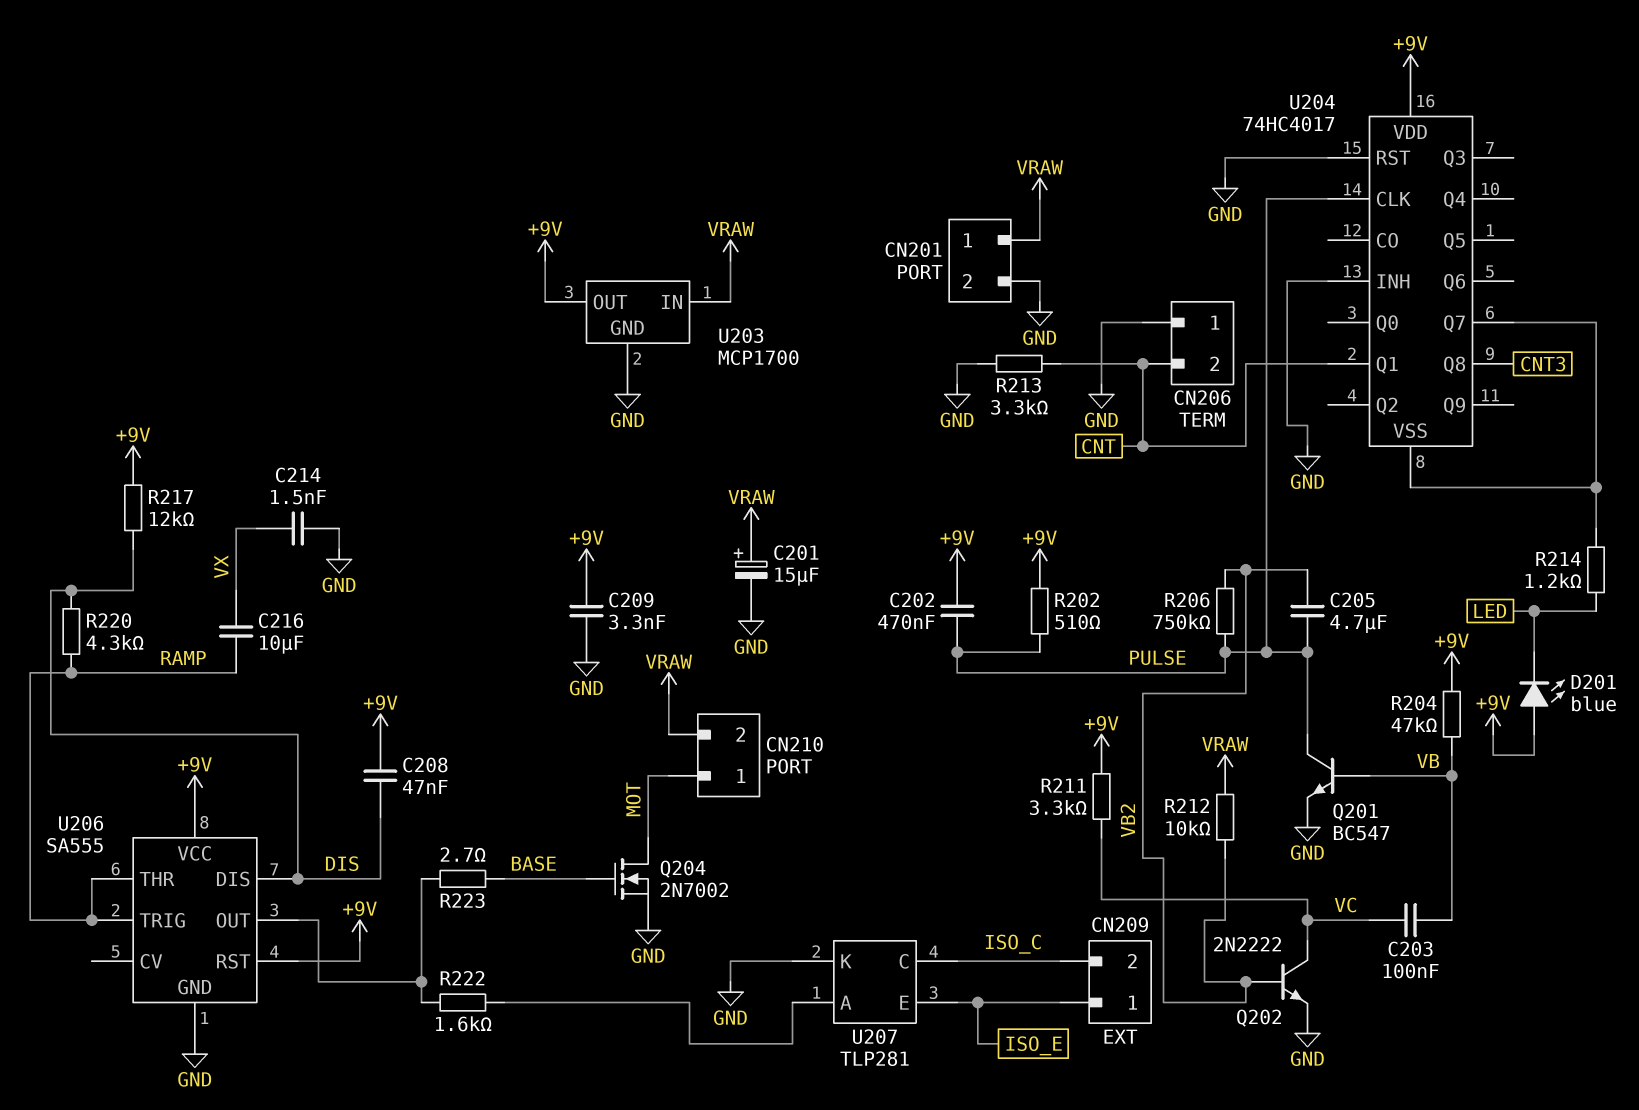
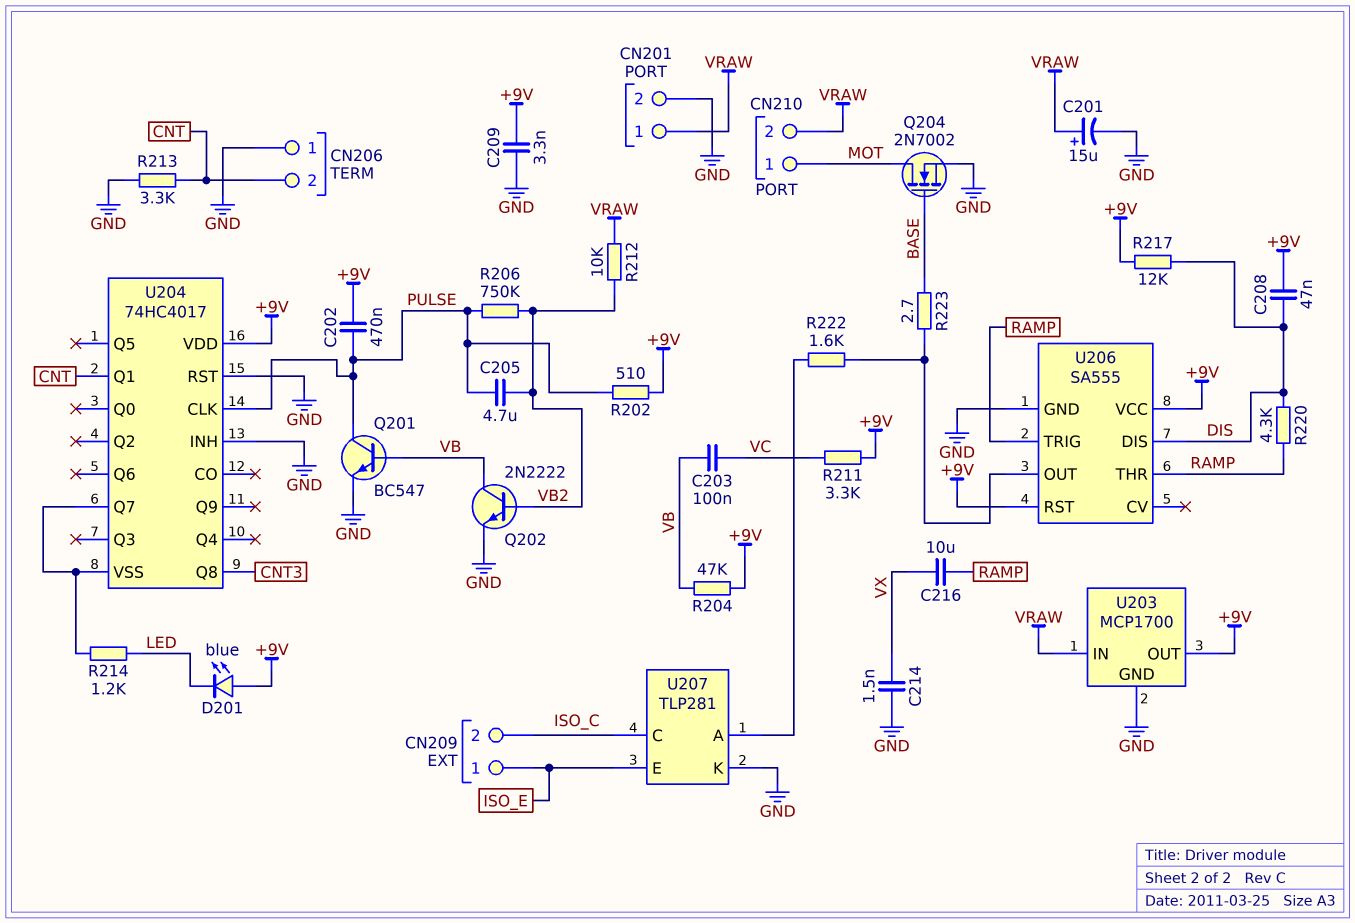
Q202: NPN 2N2222 (B VB2, C VC, E GND) -> NPN 2N2222 (B VB2, C VB, E GND)

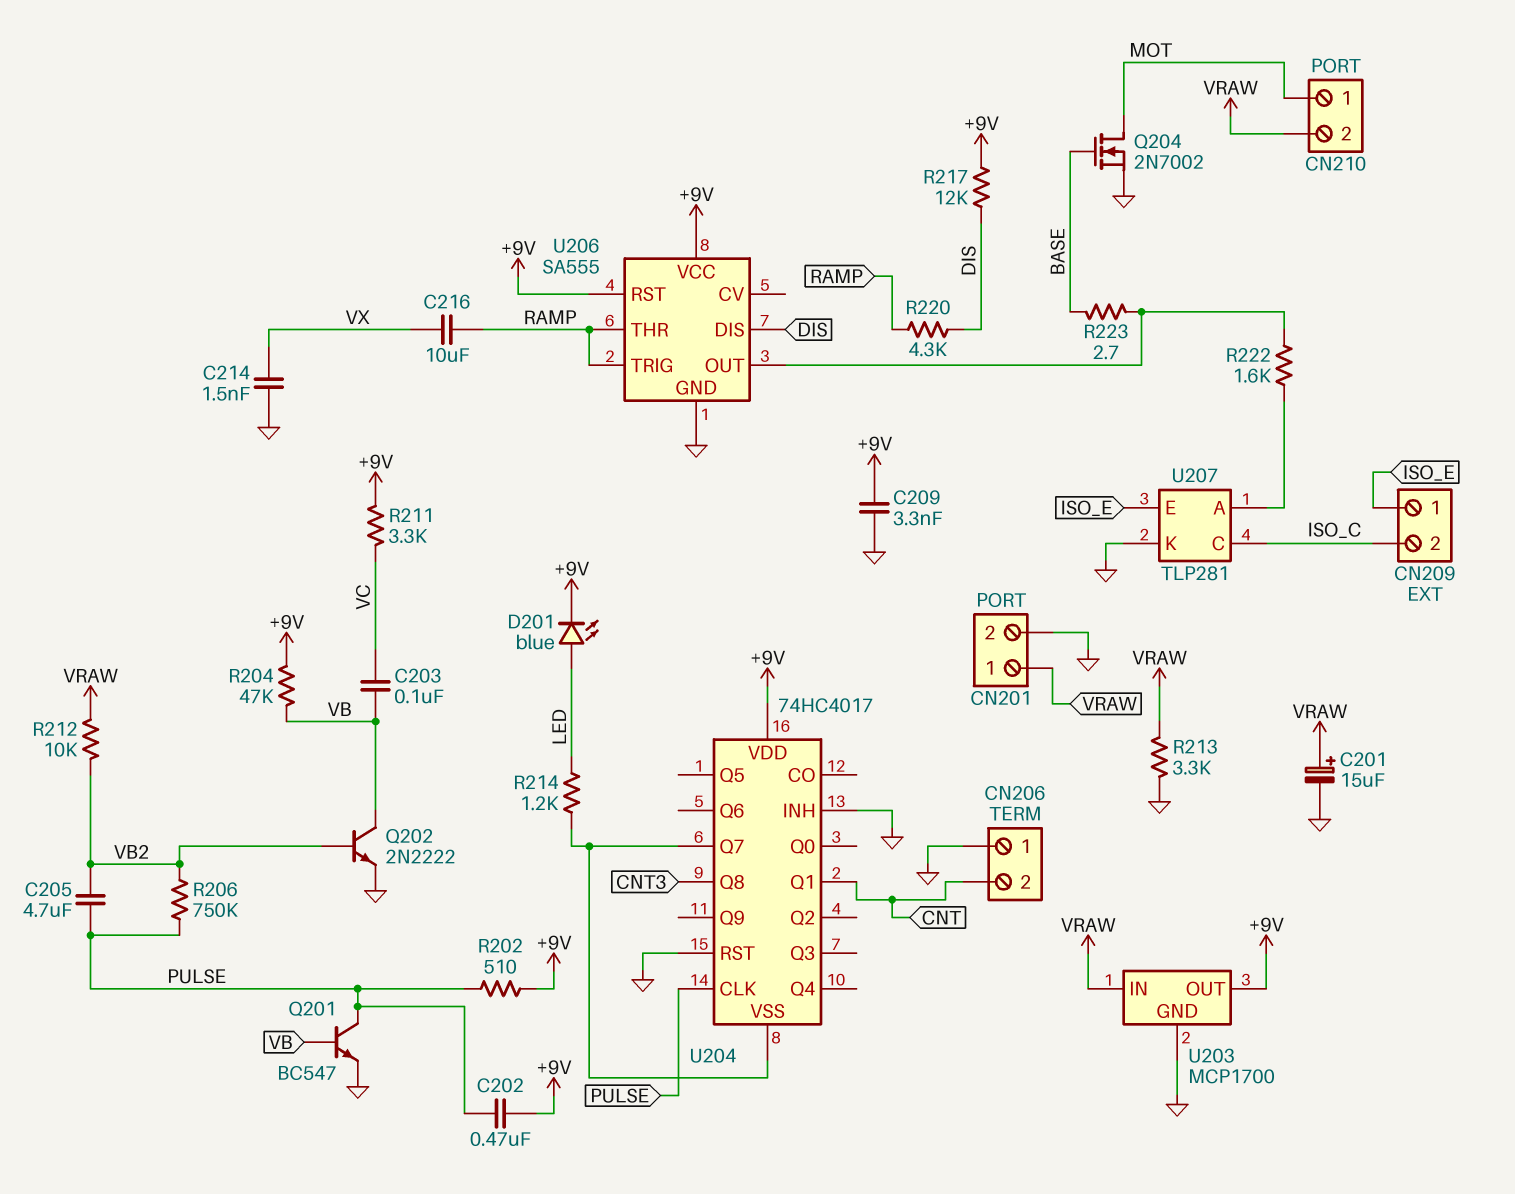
C208: 47nF (+9V, DIS) -> none
D201: LED blue (A +9V, K LED) -> LED blue (A LED, K +9V)
R213: 3.3k (CNT, GND) -> 3.3k (GND, VRAW)

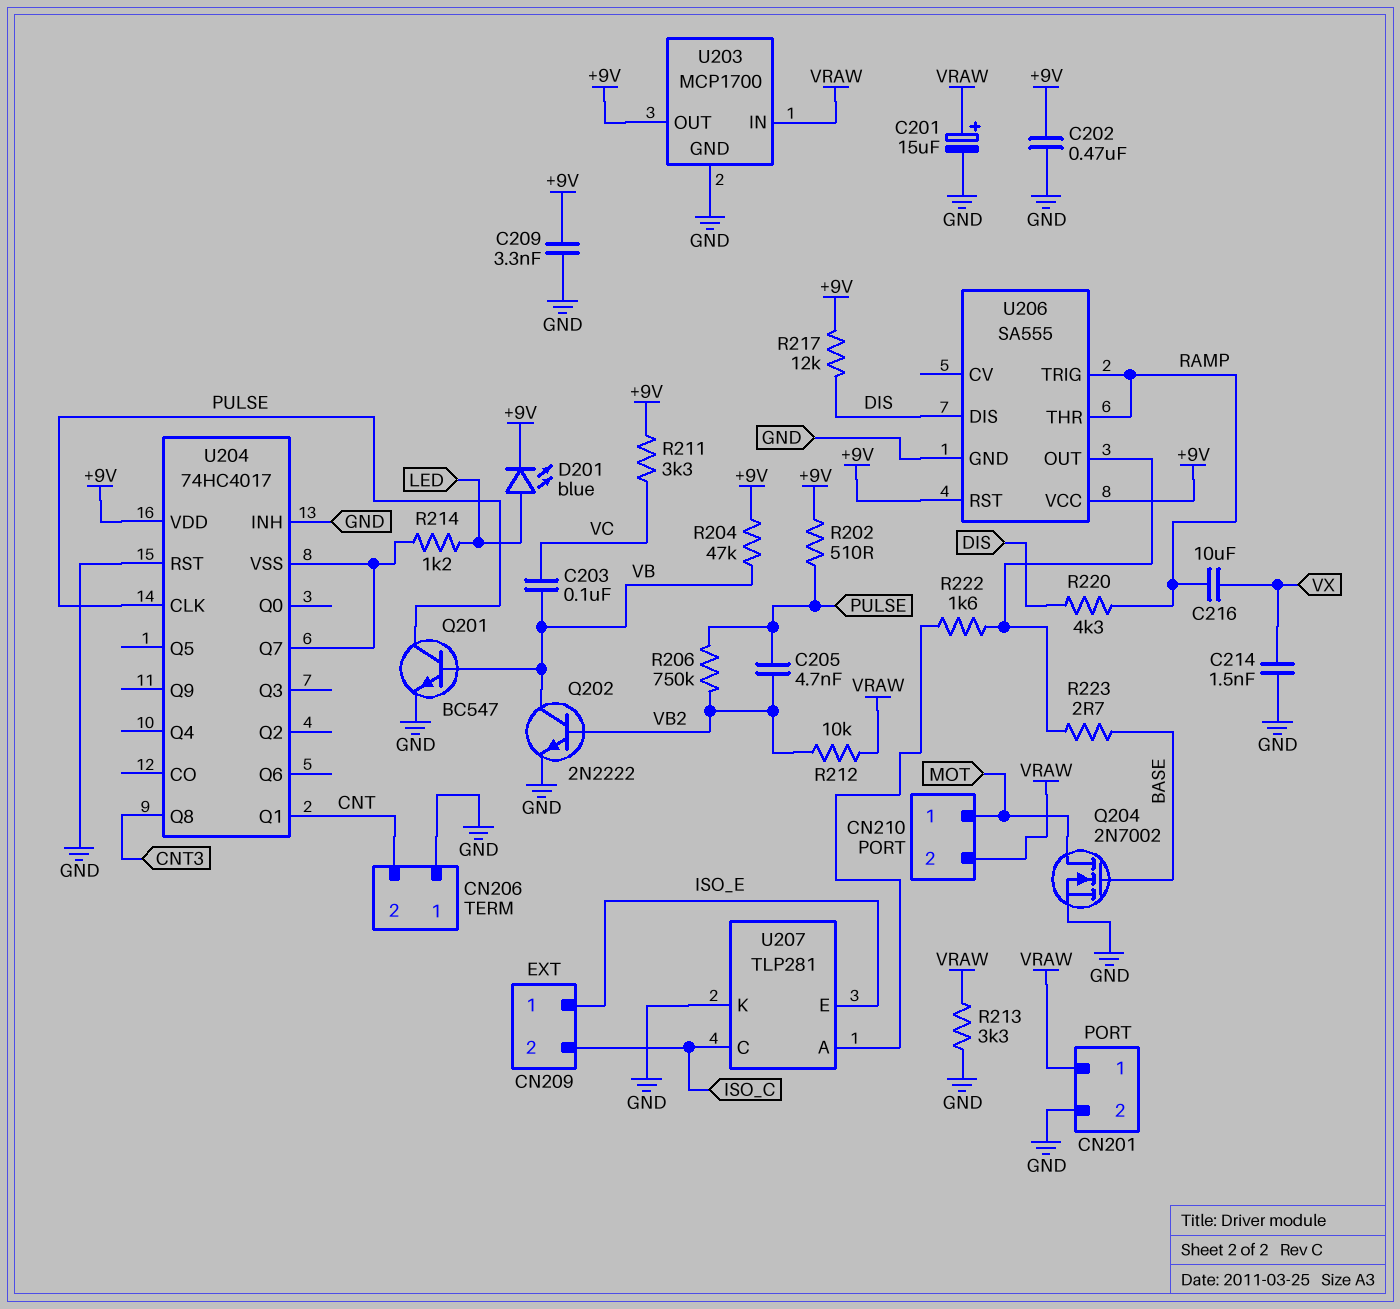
C202: 470nF (+9V, PULSE) -> 470nF (+9V, GND)
C205: 4.7uF (PULSE, VB2) -> 4.7nF (PULSE, VB2)

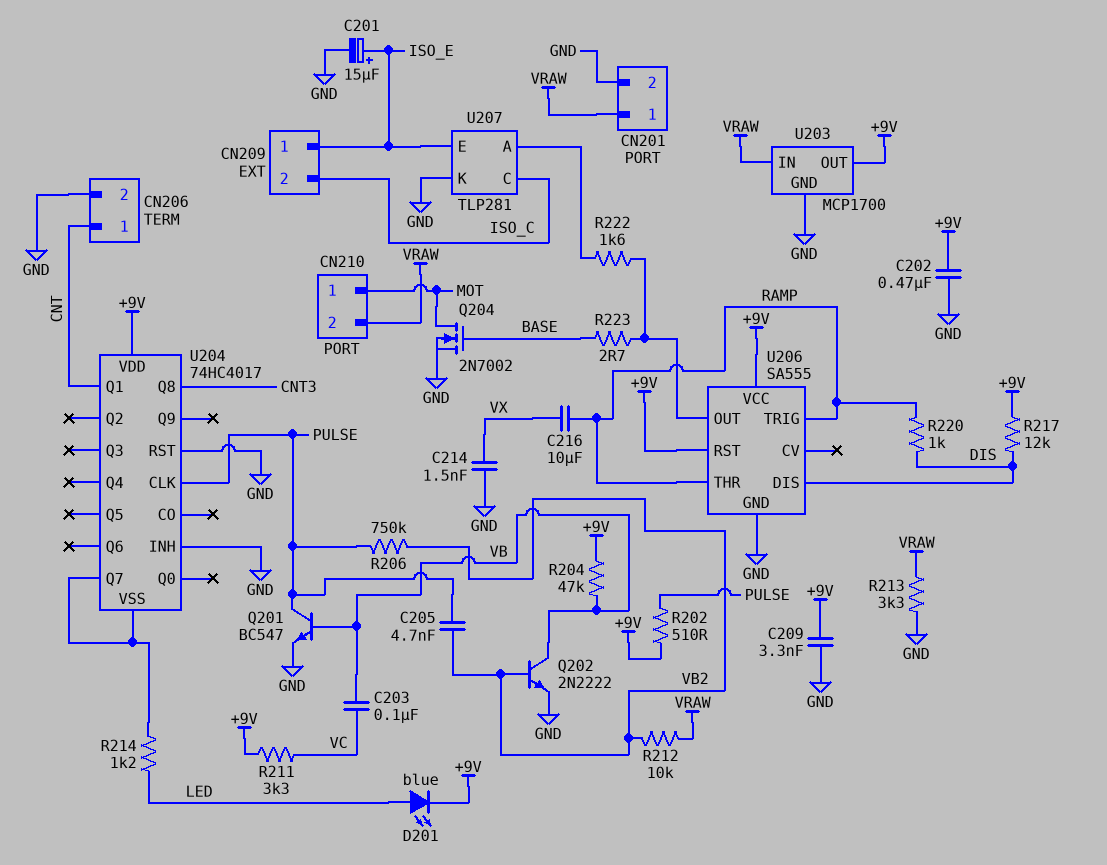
C201: 15uF (plus VRAW, minus GND) -> 15uF (plus ISO_E, minus GND)
CN206 pin 1: GND -> CNT
CN206 pin 2: CNT -> GND
R220: 4.3k (DIS, RAMP) -> 1k (DIS, RAMP)

